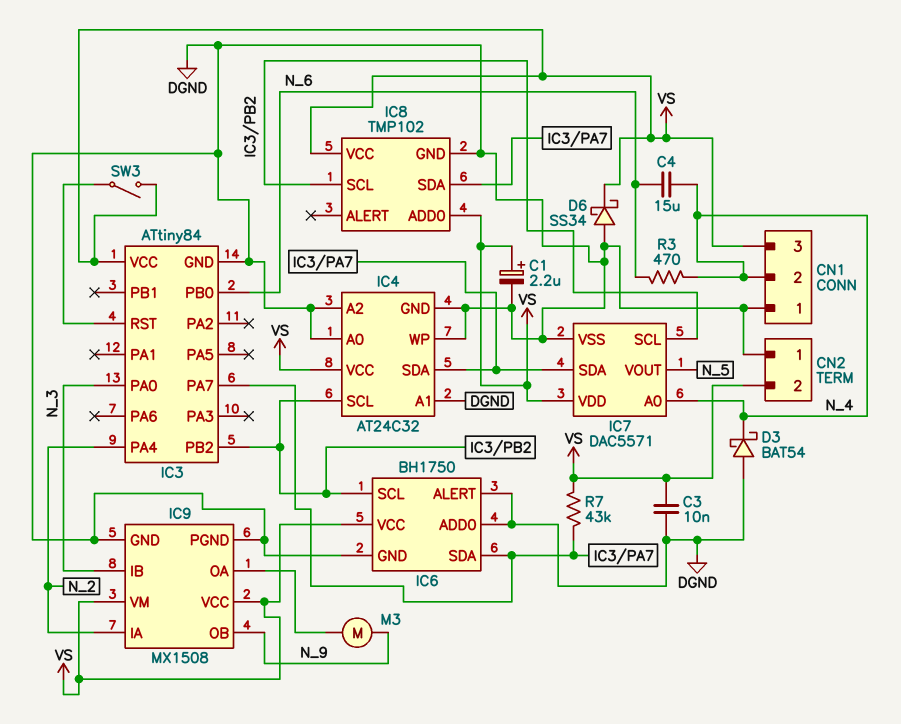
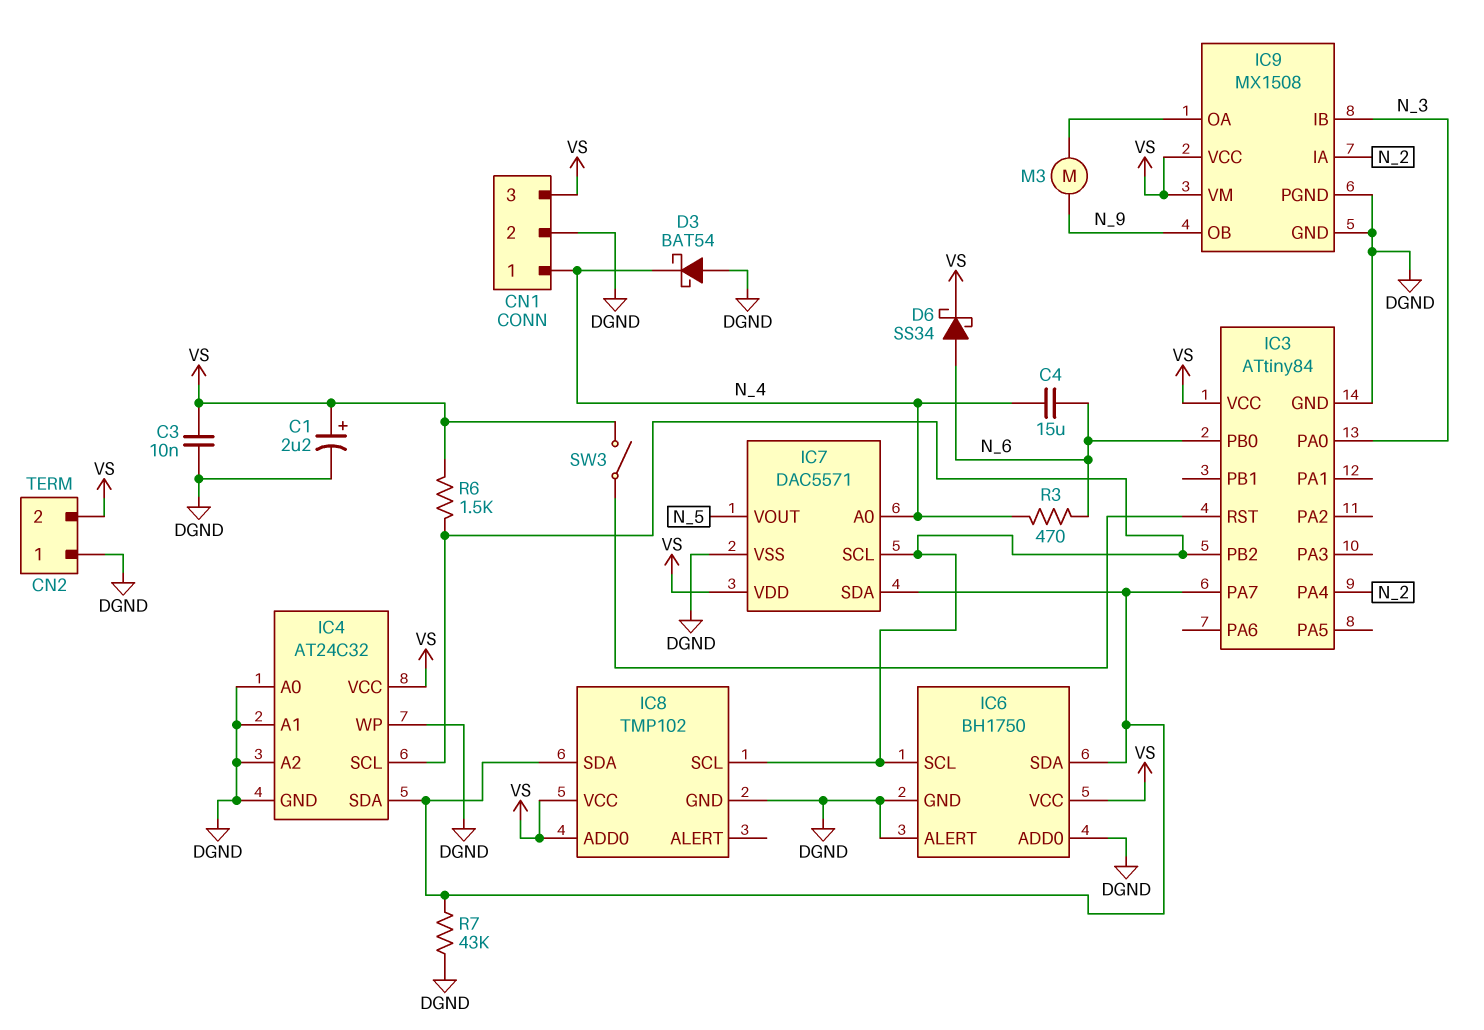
CN1 pin 1: DGND -> N_4
CN1 pin 2: N_4 -> DGND
D6: schottky SS34 (A DGND, K VS) -> schottky SS34 (A N_6, K VS)
R6: none -> 1.5k (IC3/PB2, VS)
R7: 43k (IC3/PA7, VS) -> 43k (DGND, IC3/PA7)

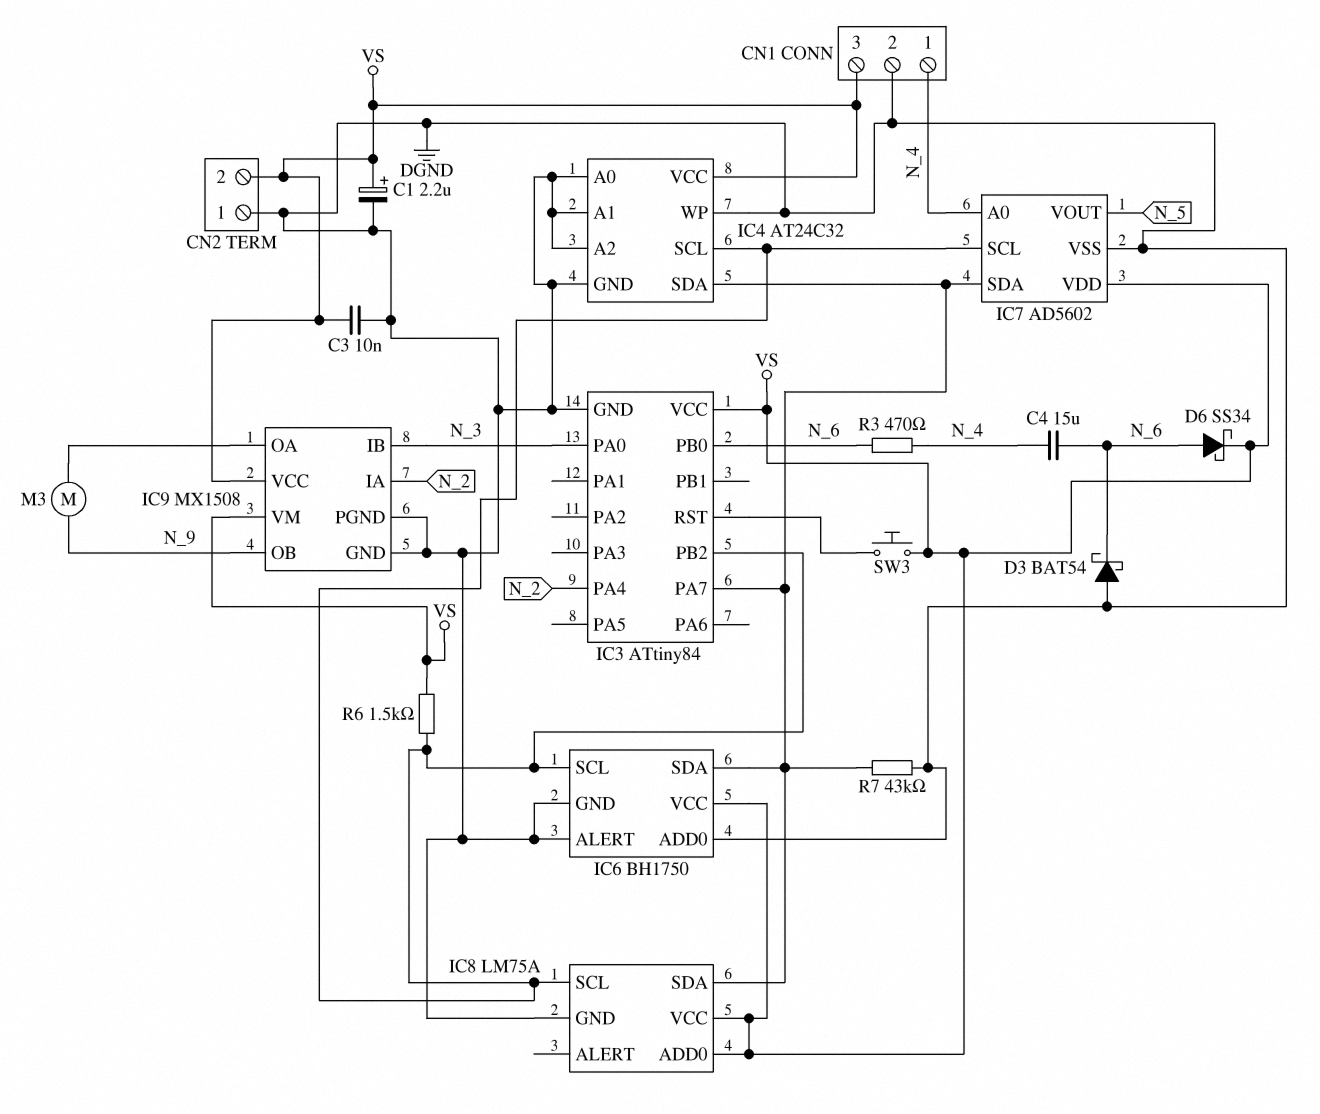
D3: schottky BAT54 (A DGND, K N_4) -> schottky BAT54 (A DGND, K N_6)
IC7: DAC5571 -> AD5602
IC8: TMP102 -> LM75A
SW3: switch (IC3/RST, VS) -> button (IC3/RST, VS)

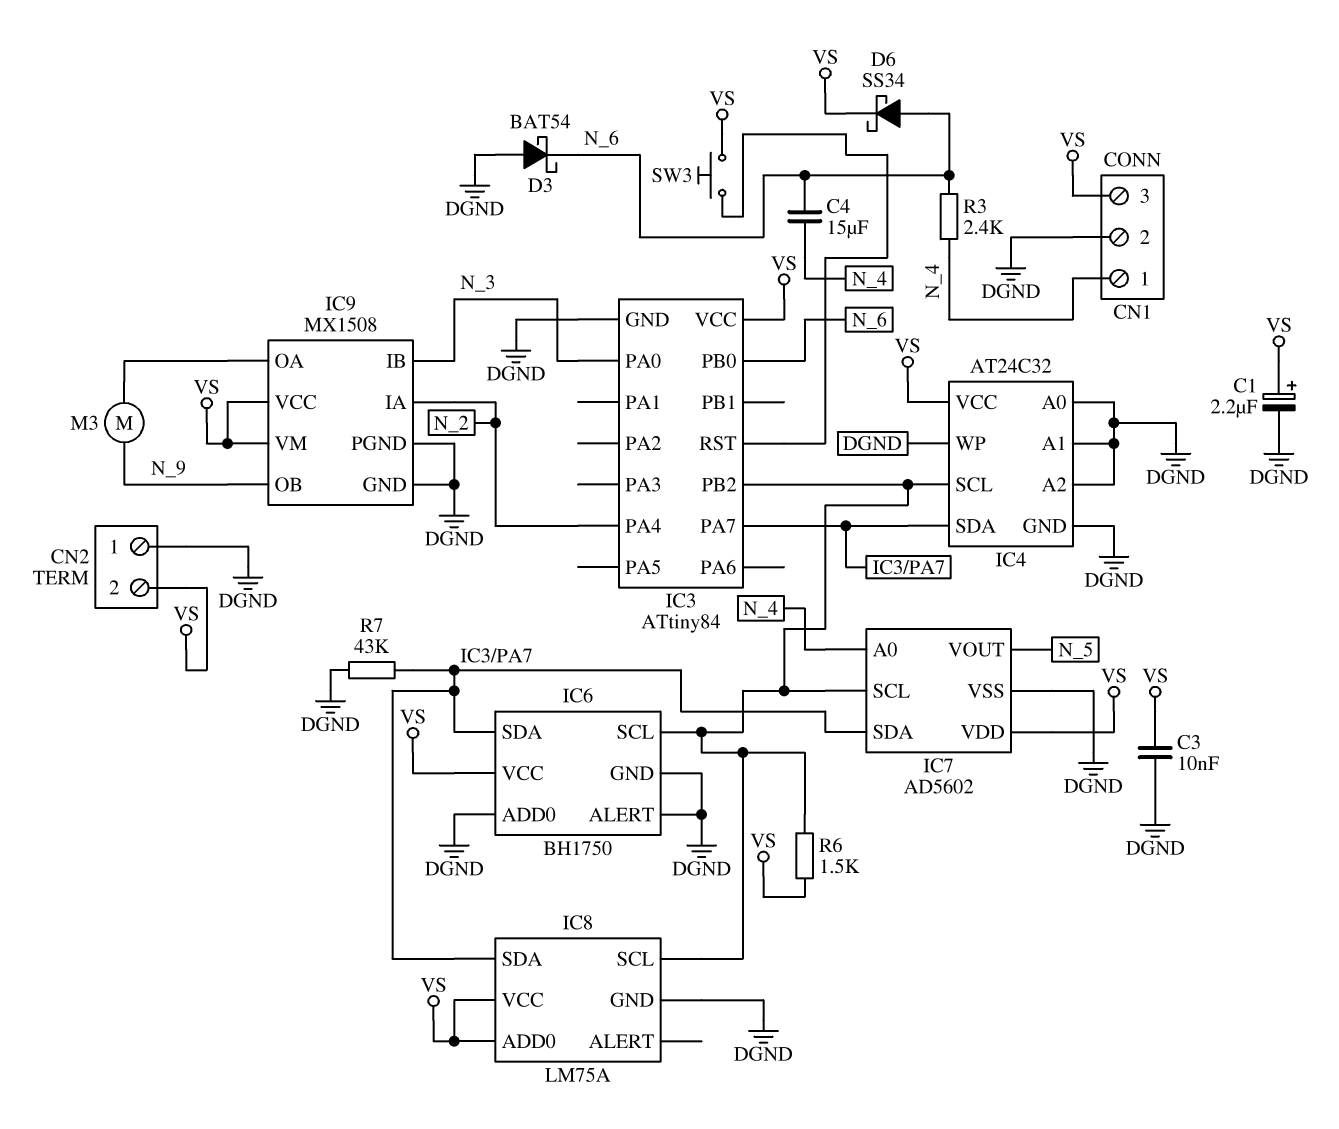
R3: 470 (N_4, N_6) -> 2.4k (N_4, N_6)

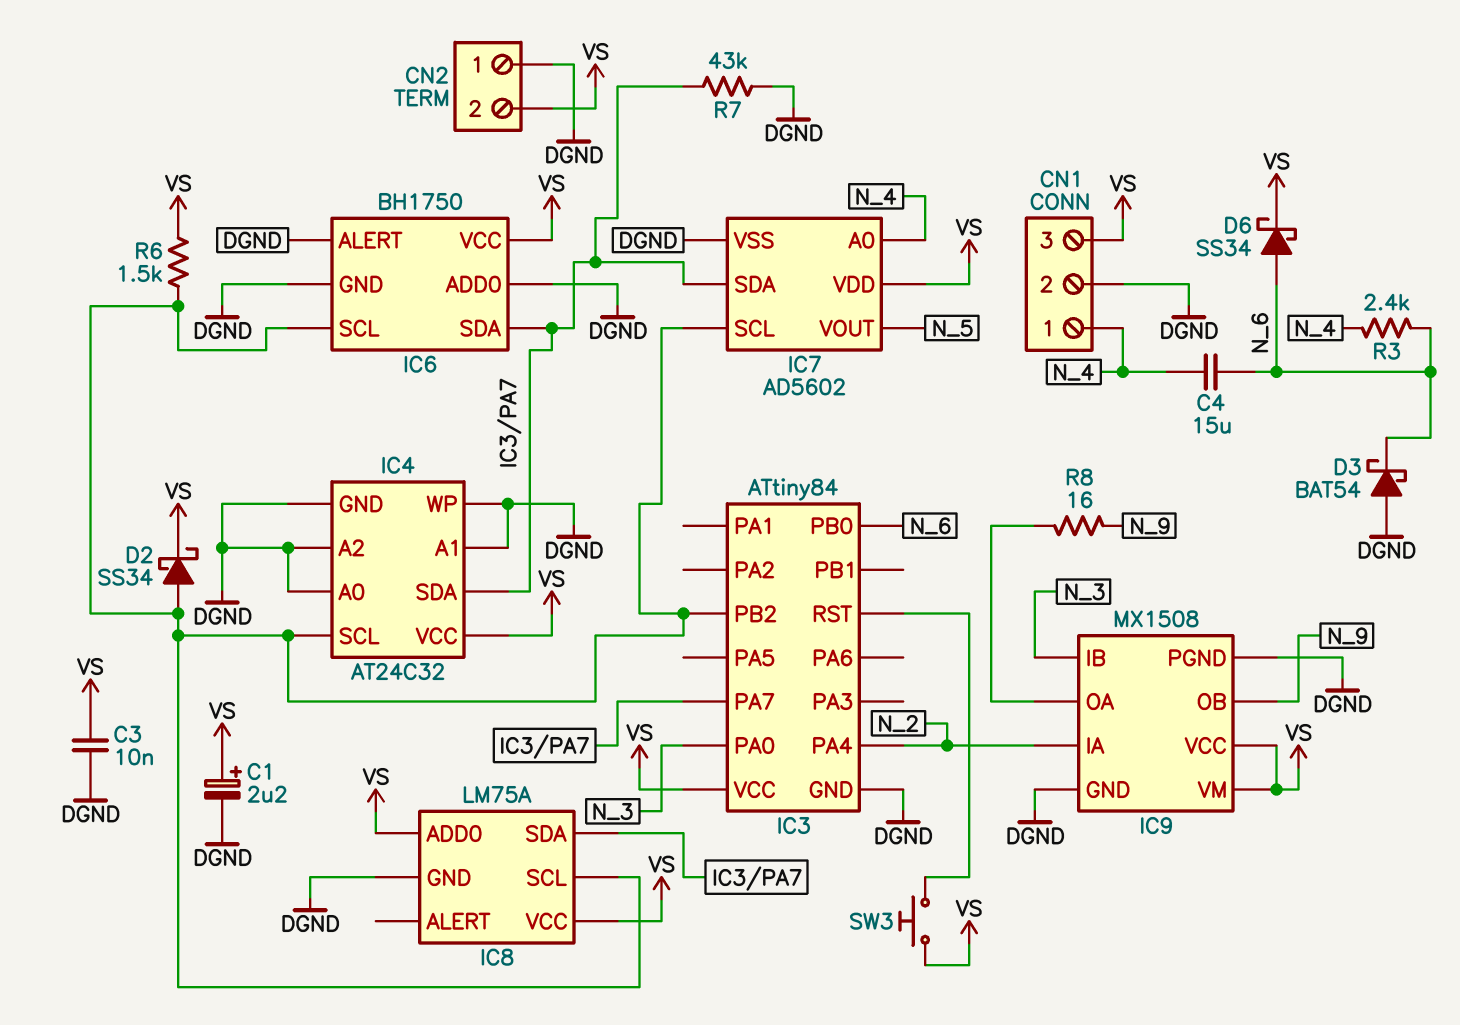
D2: none -> schottky SS34 (A IC3/PB2, K VS)
M3: motor (IC9/OA, N_9) -> none
R8: none -> 16 (IC9/OA, N_9)

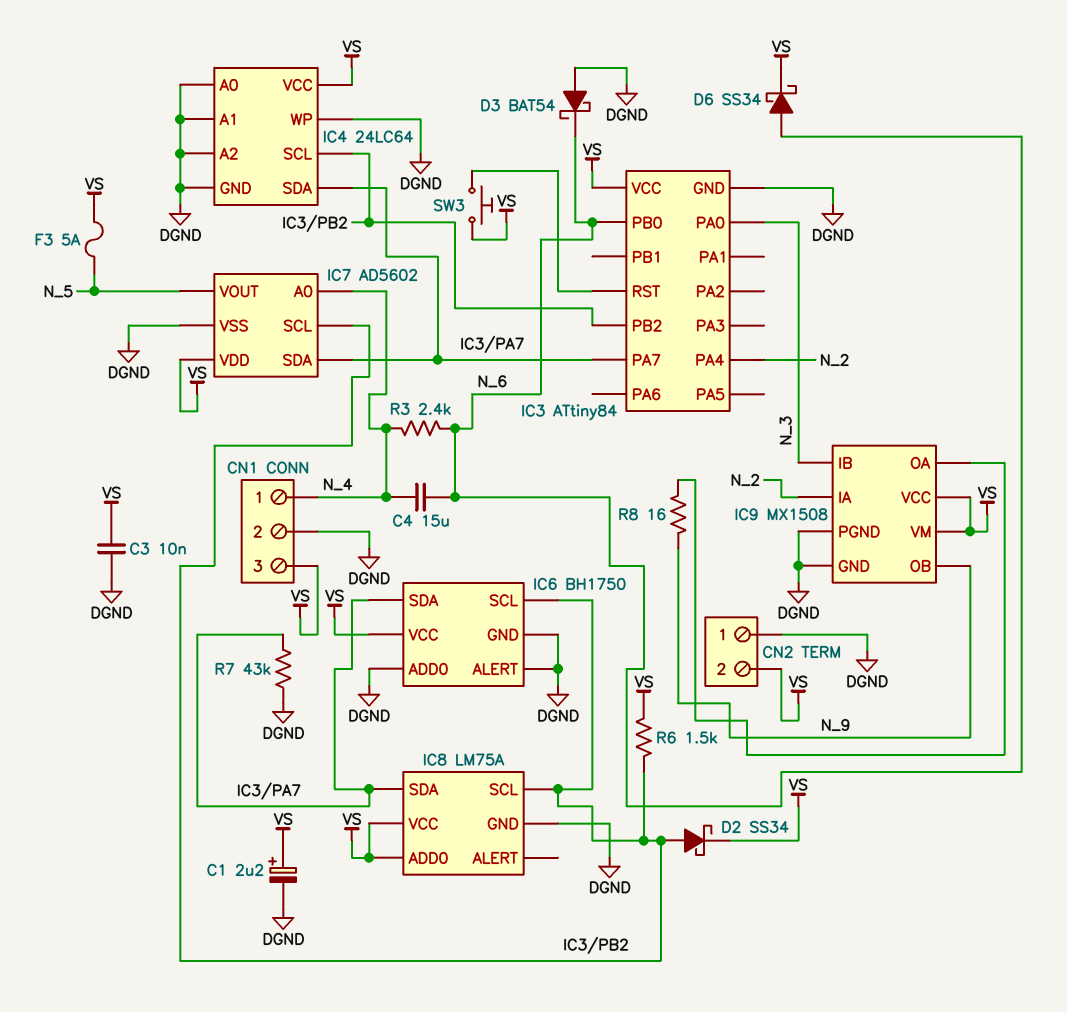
F3: none -> 5A (N_5, VS)
IC4: AT24C32 -> 24LC64

